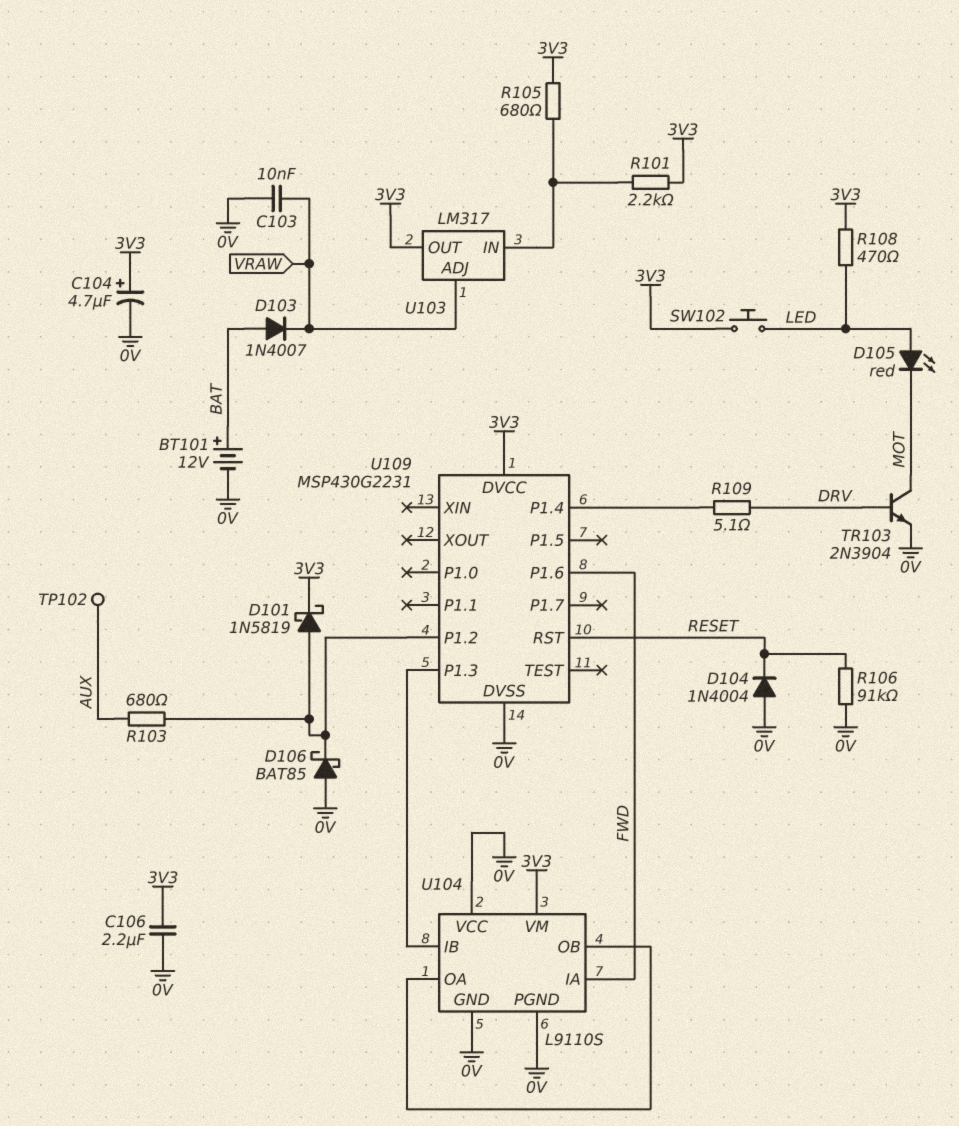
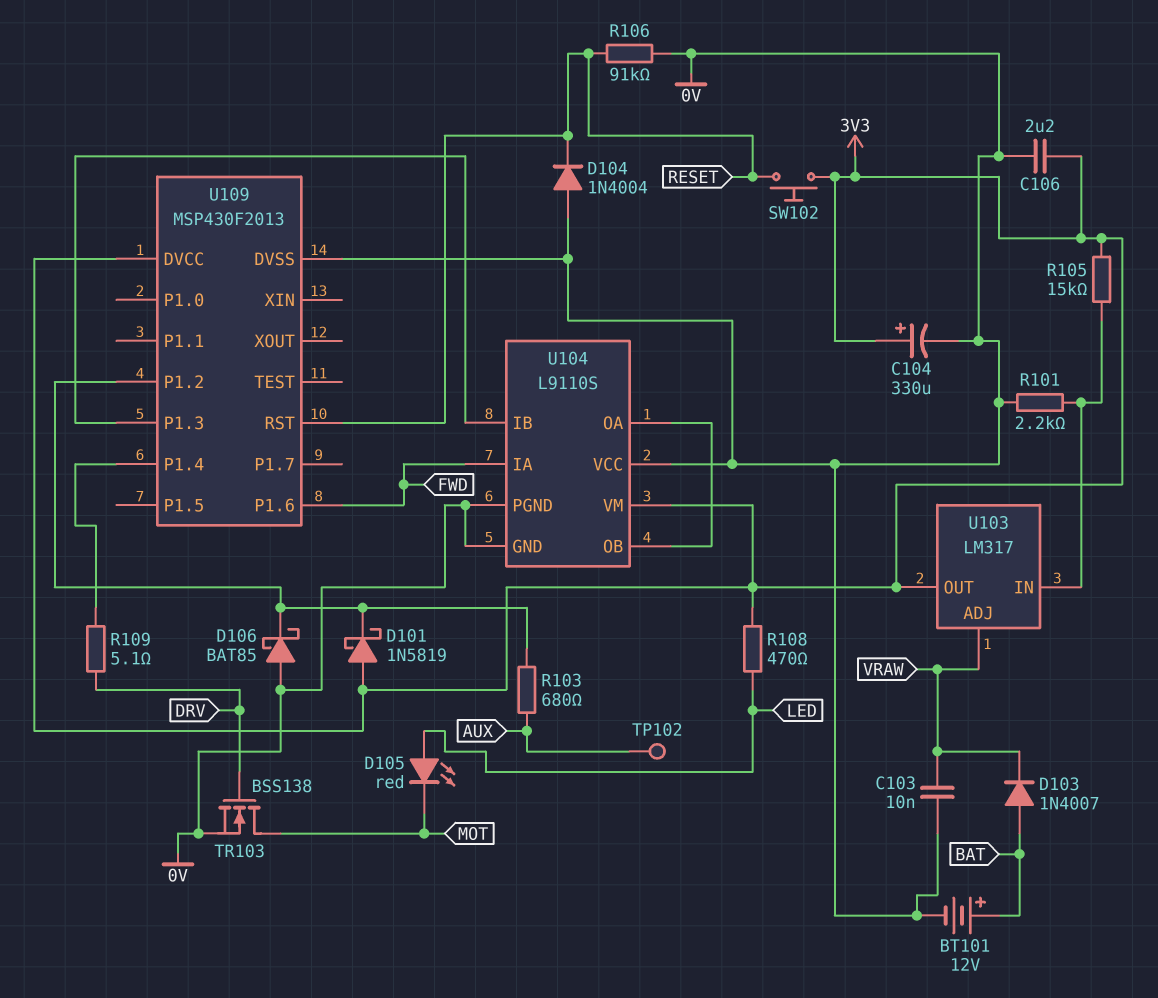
C104: 4.7uF (plus 3V3, minus 0V) -> 330uF (plus 3V3, minus 0V)
D101: schottky 1N5819 (A U109/P1.2, K 3V3) -> schottky 1N5819 (A 3V3, K U109/P1.2)
R101: 2.2k (3V3, U103/IN) -> 2.2k (0V, U103/IN)
R105: 680 (3V3, U103/IN) -> 15k (3V3, U103/IN)
SW102: button (3V3, LED) -> button (3V3, RESET)
TR103: NPN 2N3904 (B DRV, C MOT, E 0V) -> NMOS BSS138 (G DRV, D MOT, S 0V)
U109: MSP430G2231 -> MSP430F2013

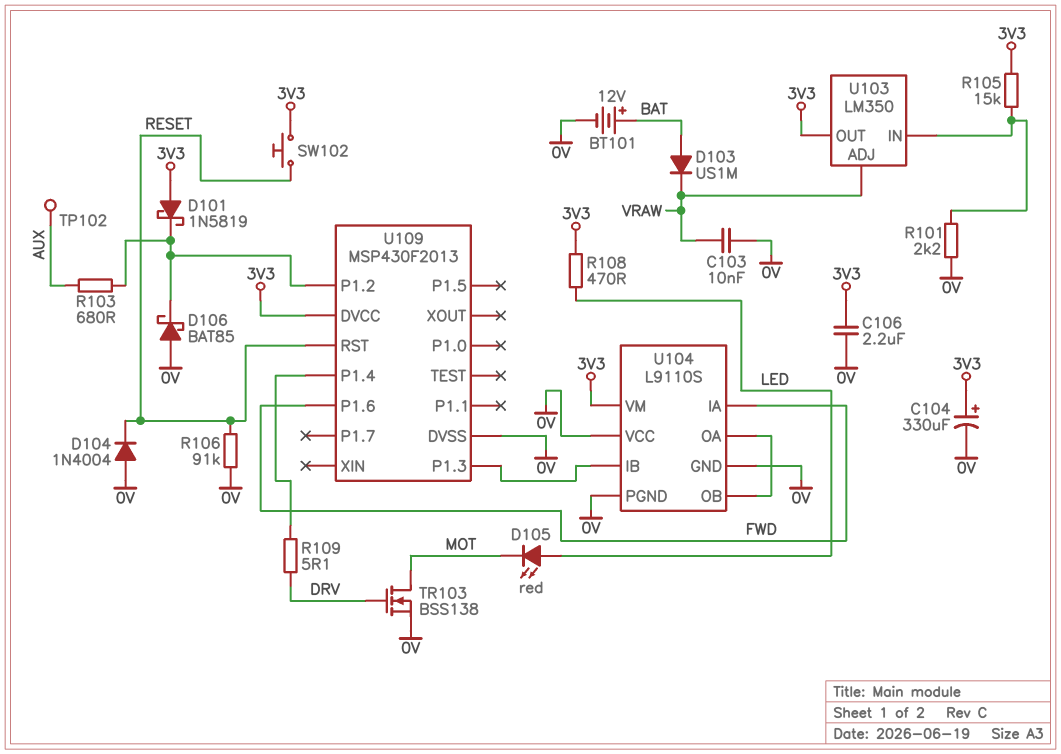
D103: diode 1N4007 (A BAT, K VRAW) -> diode US1M (A BAT, K VRAW)
U103: LM317 -> LM350

